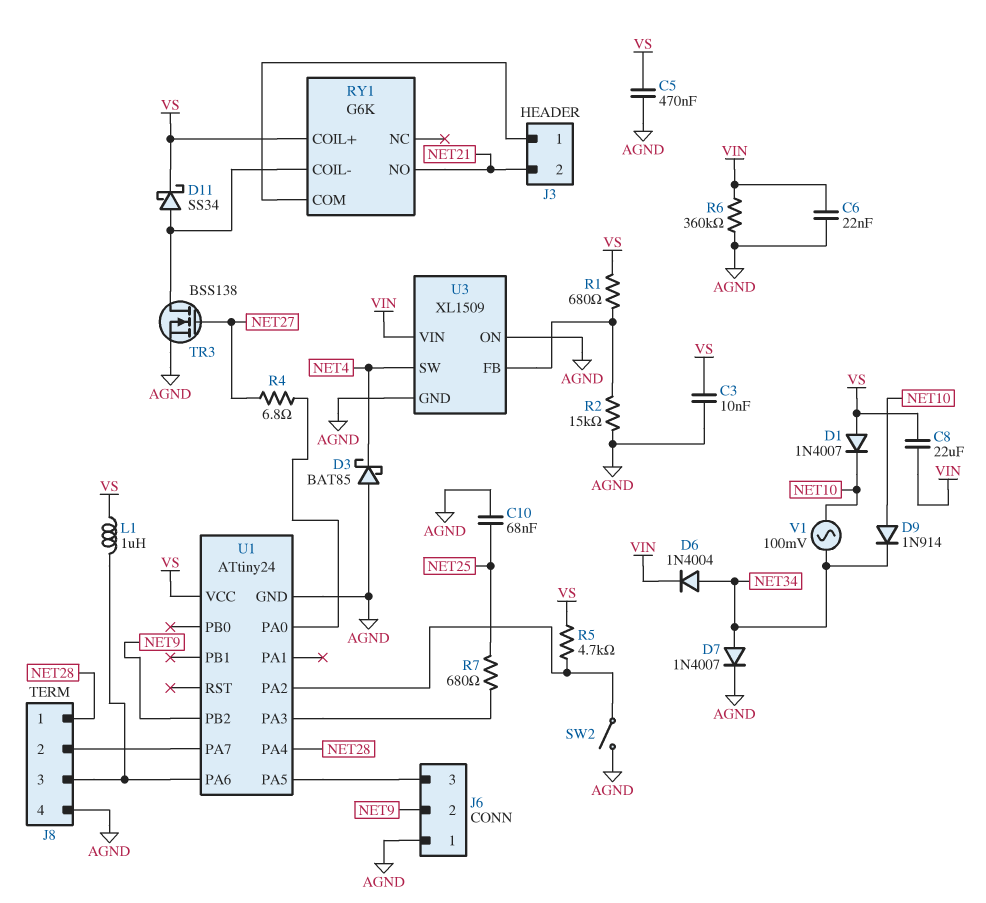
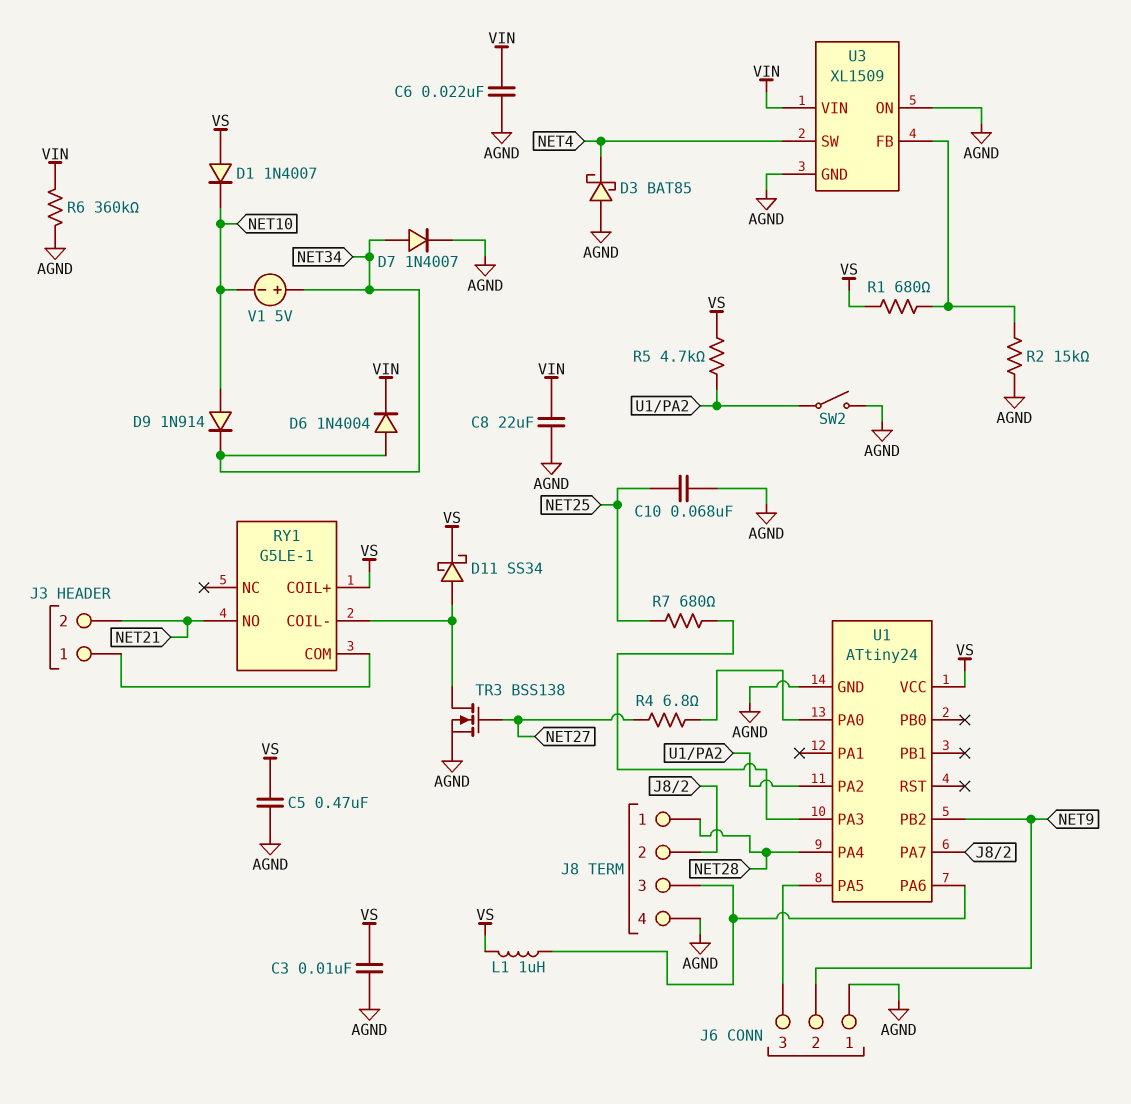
C8: 22uF (VIN, VS) -> 22uF (AGND, VIN)
RY1: G6K -> G5LE-1
V1: AC 100mV (NET10, NET34) -> 5V (plus NET34, minus NET10)

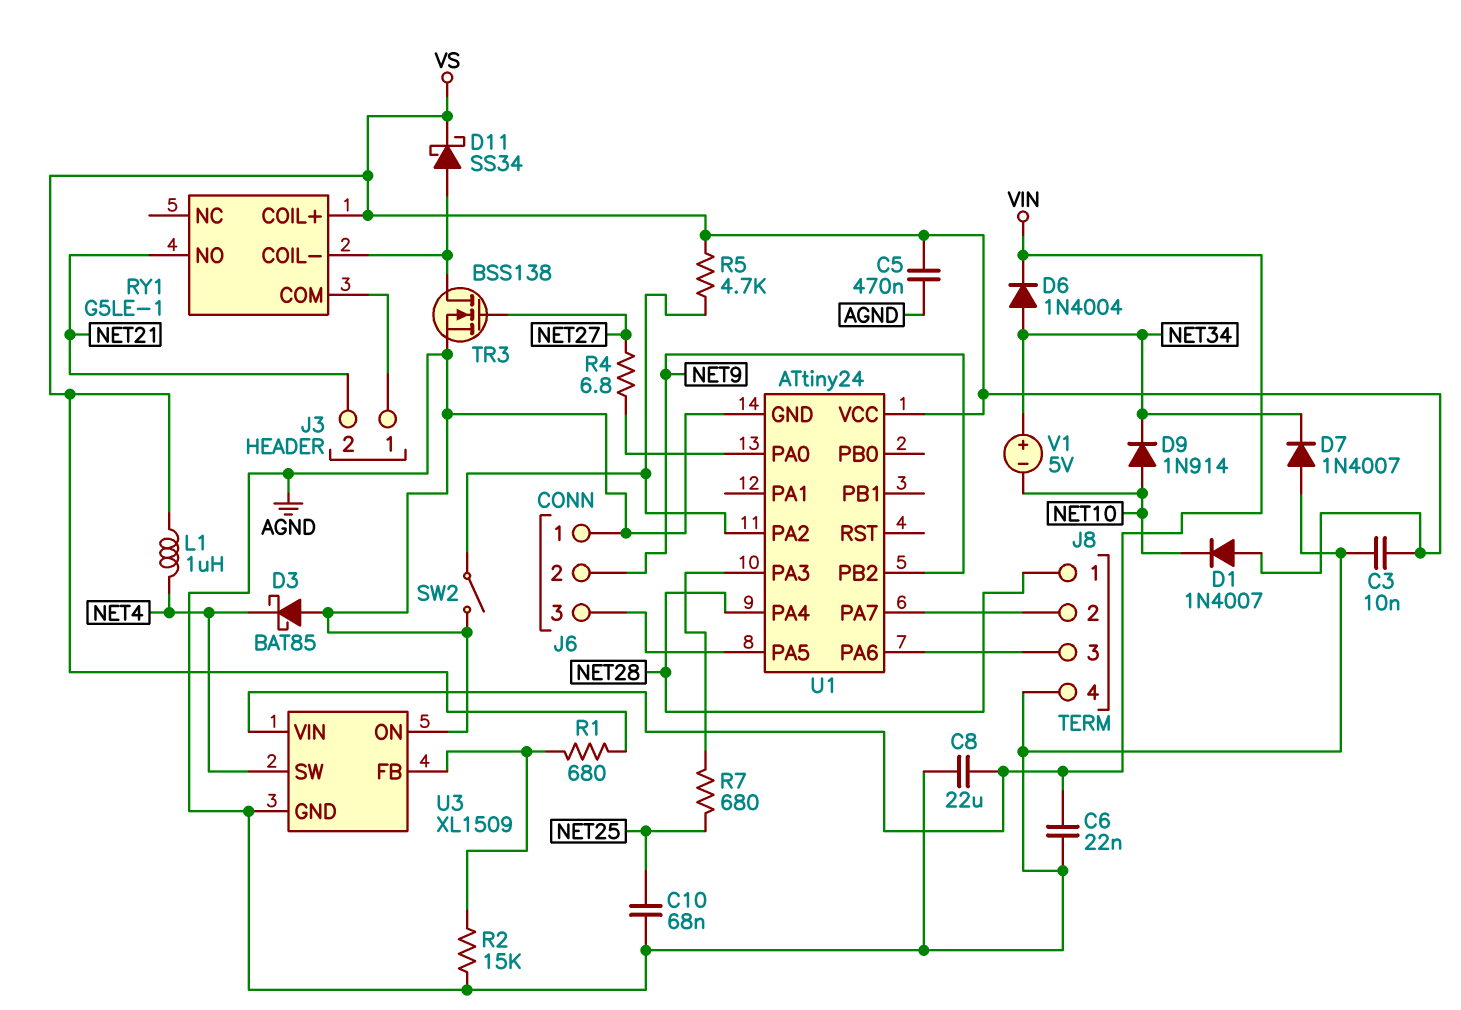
D7: diode 1N4007 (A NET34, K AGND) -> diode 1N4007 (A AGND, K NET34)
L1: 1uH (J8/3, VS) -> 1uH (NET4, VS)
R6: 360k (AGND, VIN) -> none

